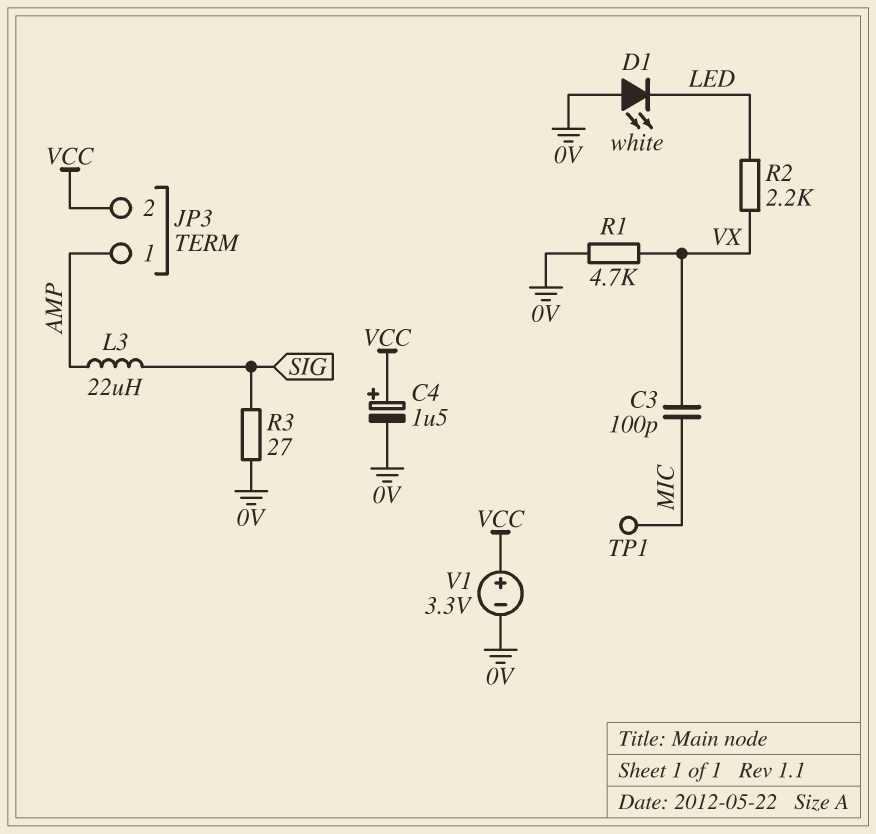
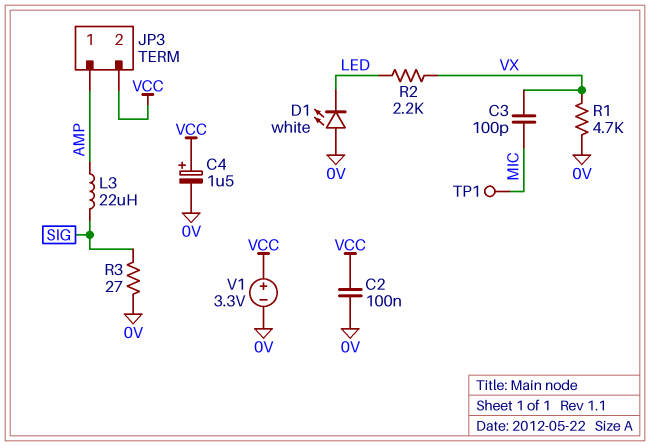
C2: none -> 100nF (0V, VCC)

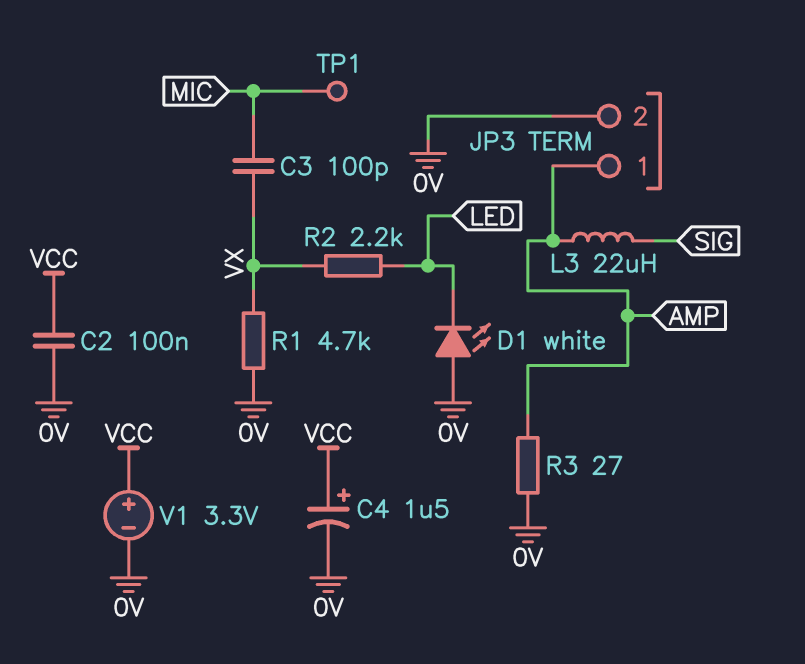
JP3 pin 2: VCC -> 0V
R3: 27 (0V, SIG) -> 27 (0V, AMP)

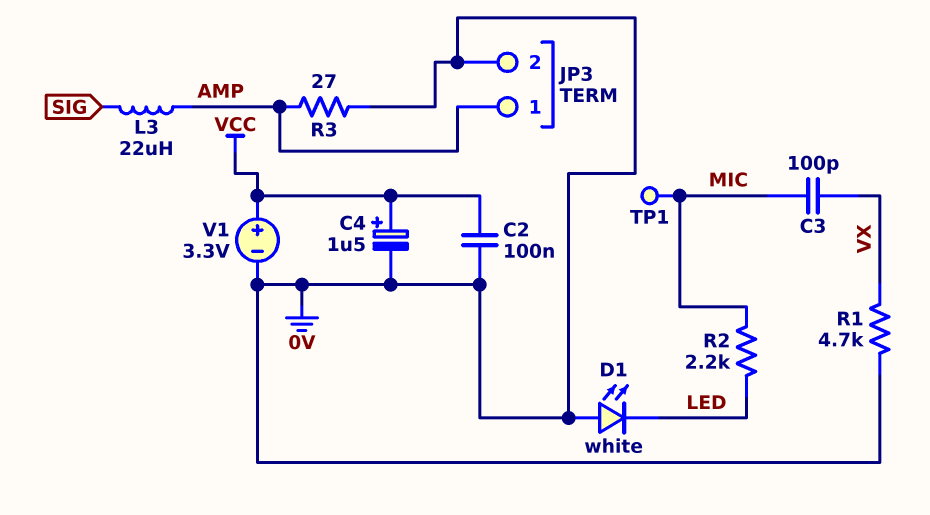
R2: 2.2k (LED, VX) -> 2.2k (LED, MIC)

